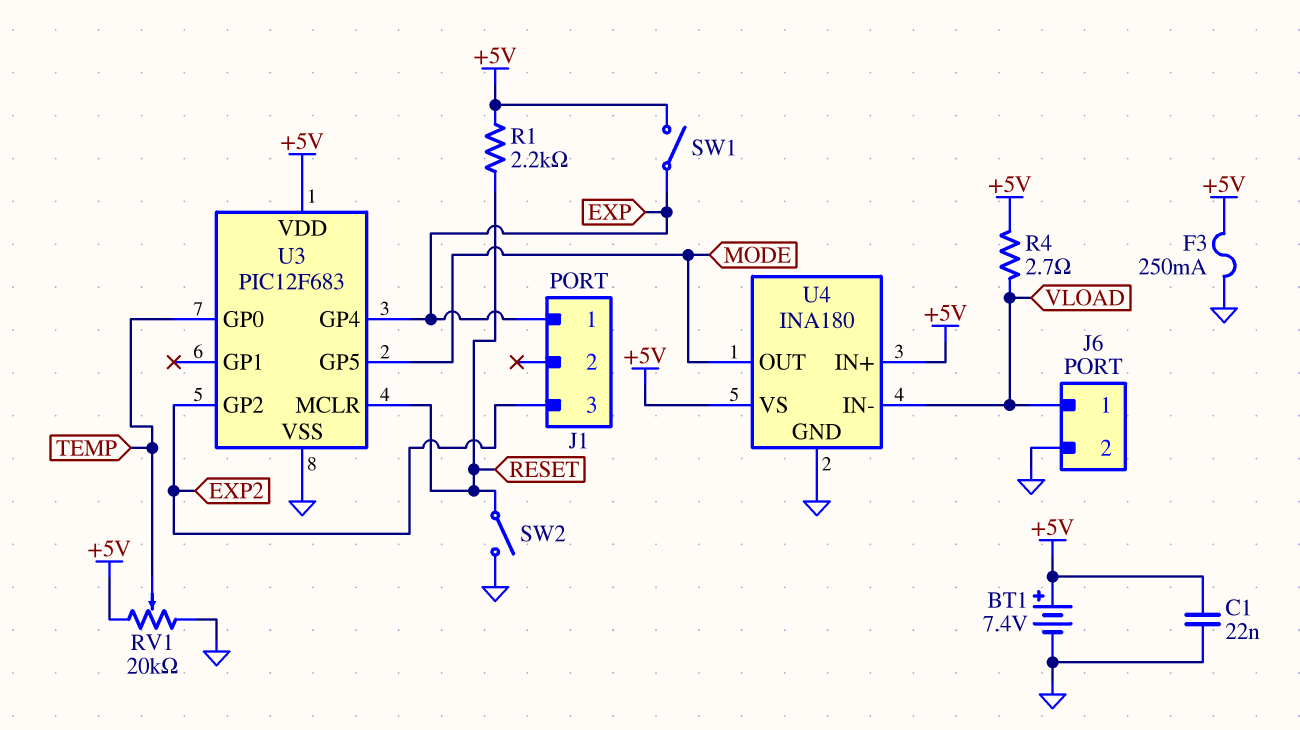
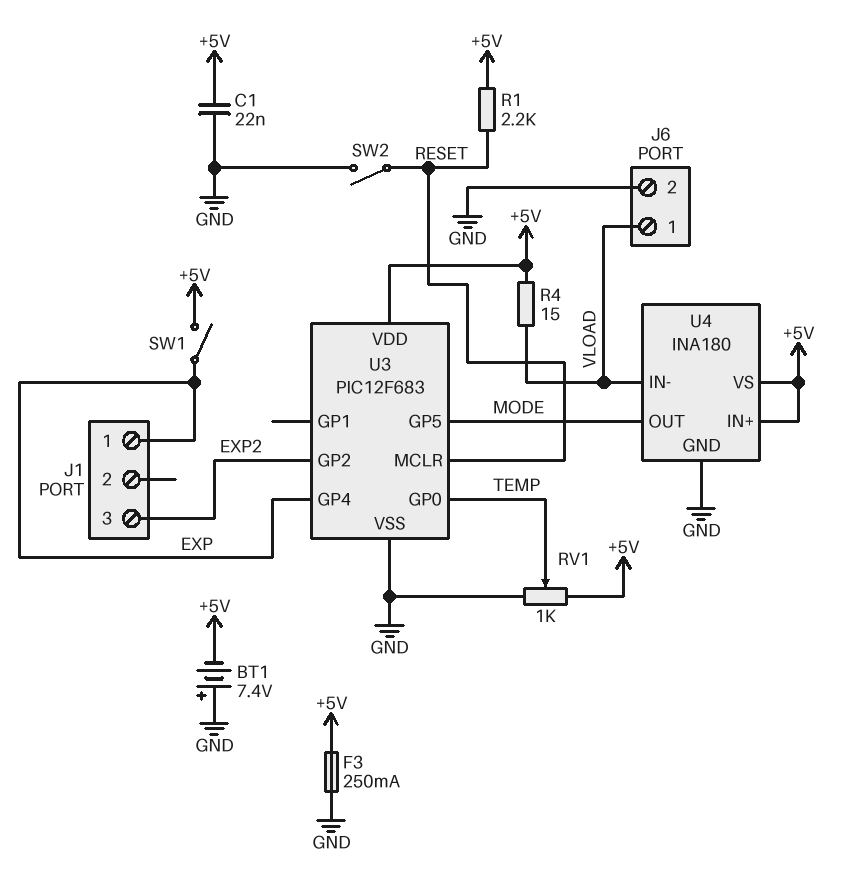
BT1: 7.4V (plus +5V, minus GND) -> 7.4V (plus GND, minus +5V)
R4: 2.7 (+5V, VLOAD) -> 15 (+5V, VLOAD)
RV1: 20k (+5V, GND, wiper TEMP) -> 1k (+5V, GND, wiper TEMP)

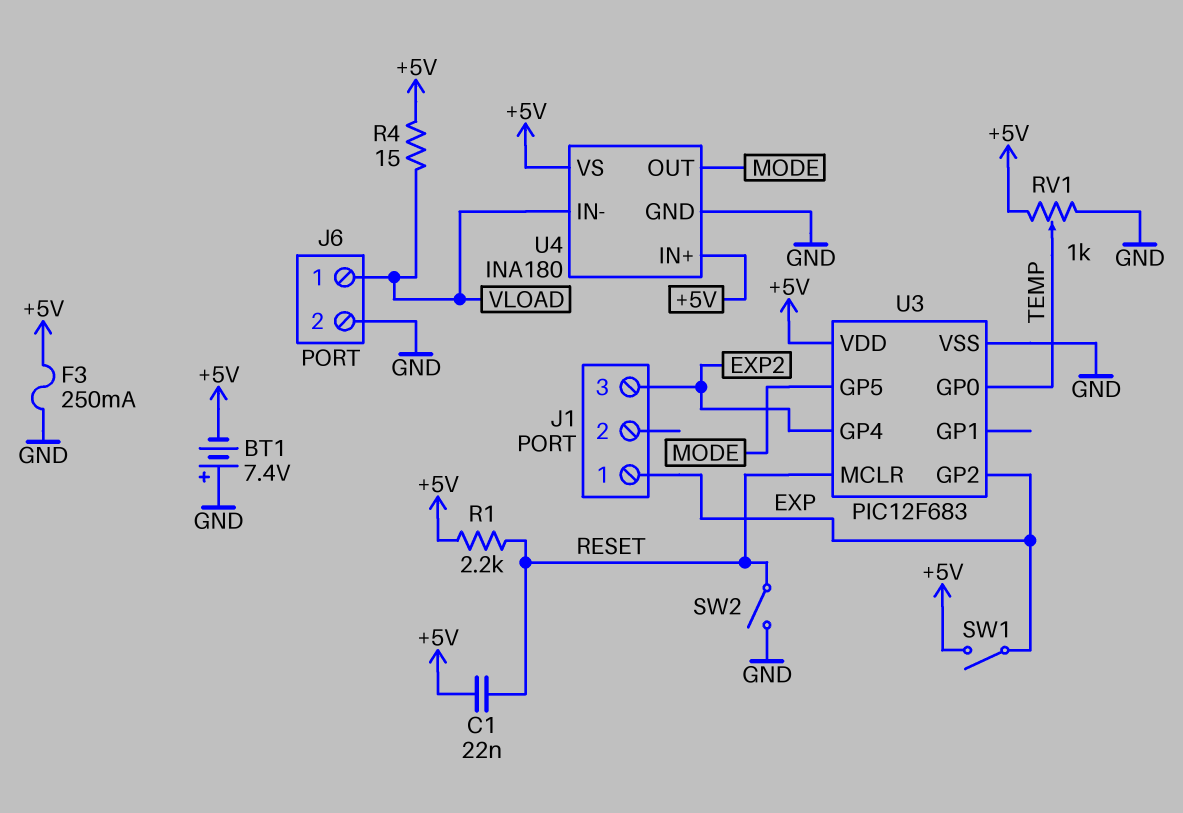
C1: 22nF (+5V, GND) -> 22nF (+5V, RESET)
U3 pin GP2: EXP2 -> EXP
U3 pin GP4: EXP -> EXP2

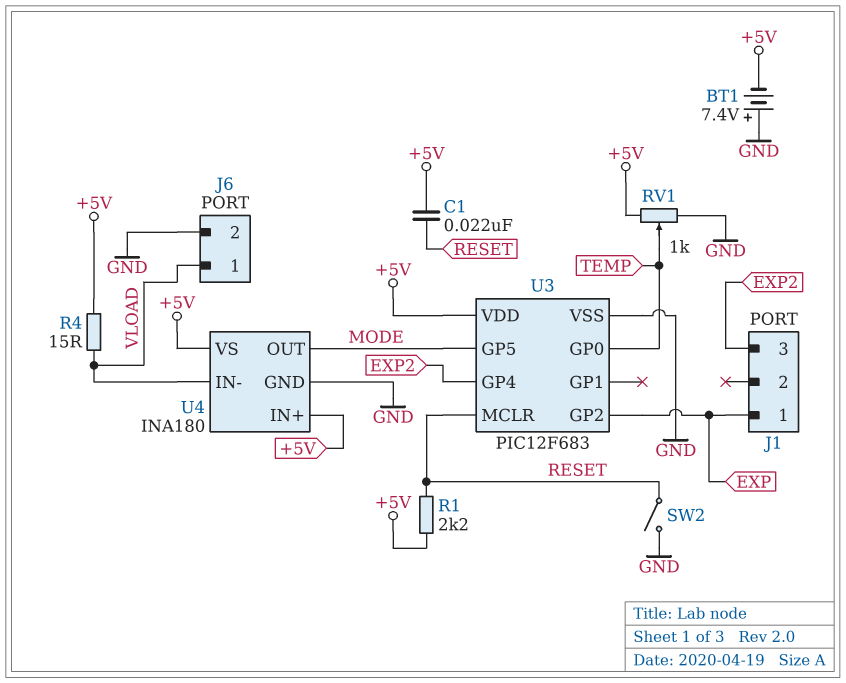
F3: 250mA (+5V, GND) -> none
SW1: switch (+5V, EXP) -> none

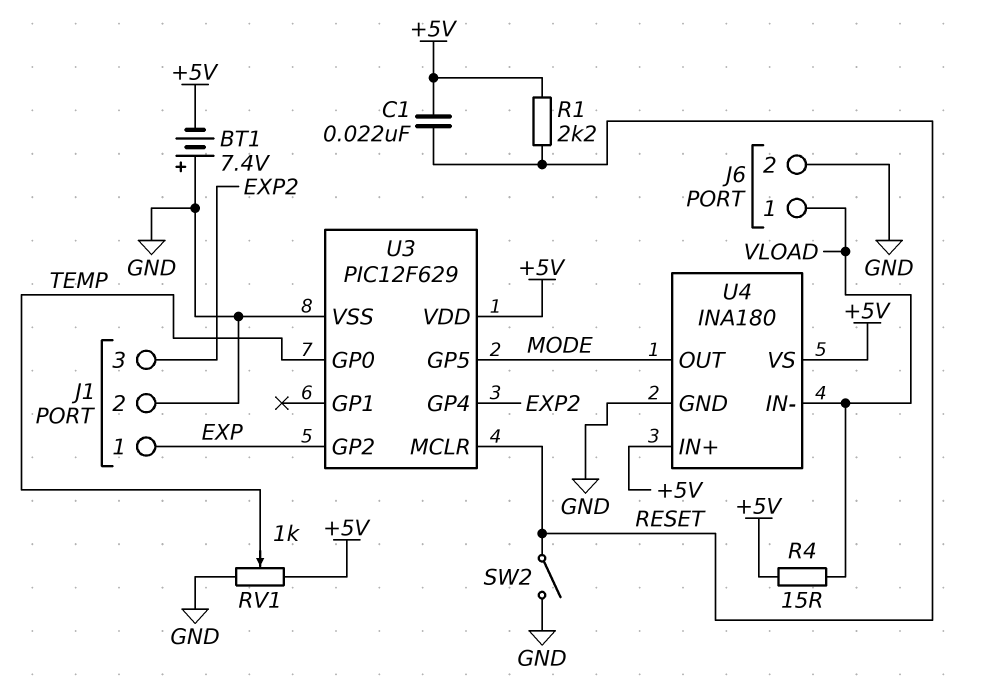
J1 pin 2: none -> GND
U3: PIC12F683 -> PIC12F629

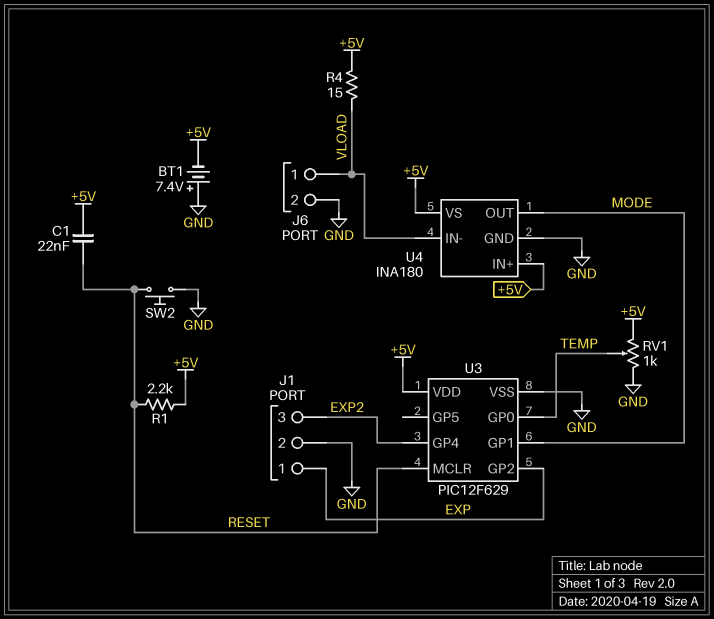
SW2: switch (GND, RESET) -> button (GND, RESET)
U3 pin GP1: none -> MODE
U3 pin GP5: MODE -> none

